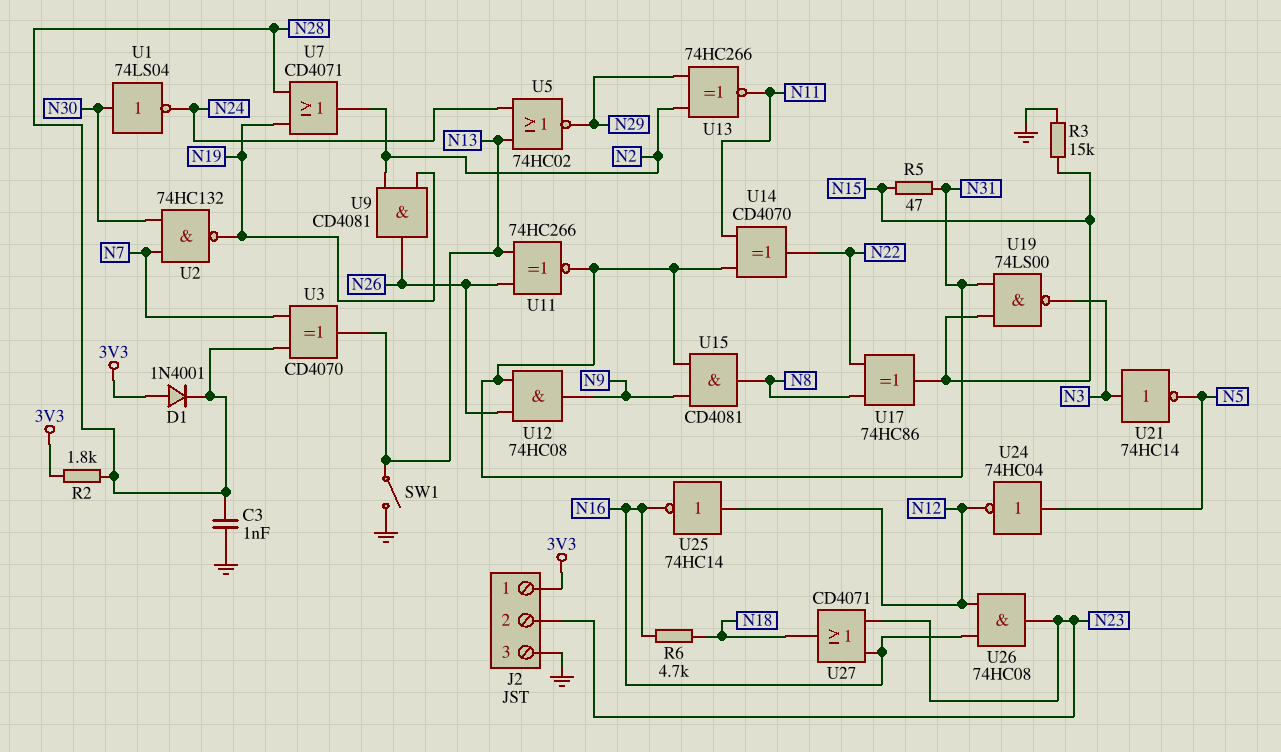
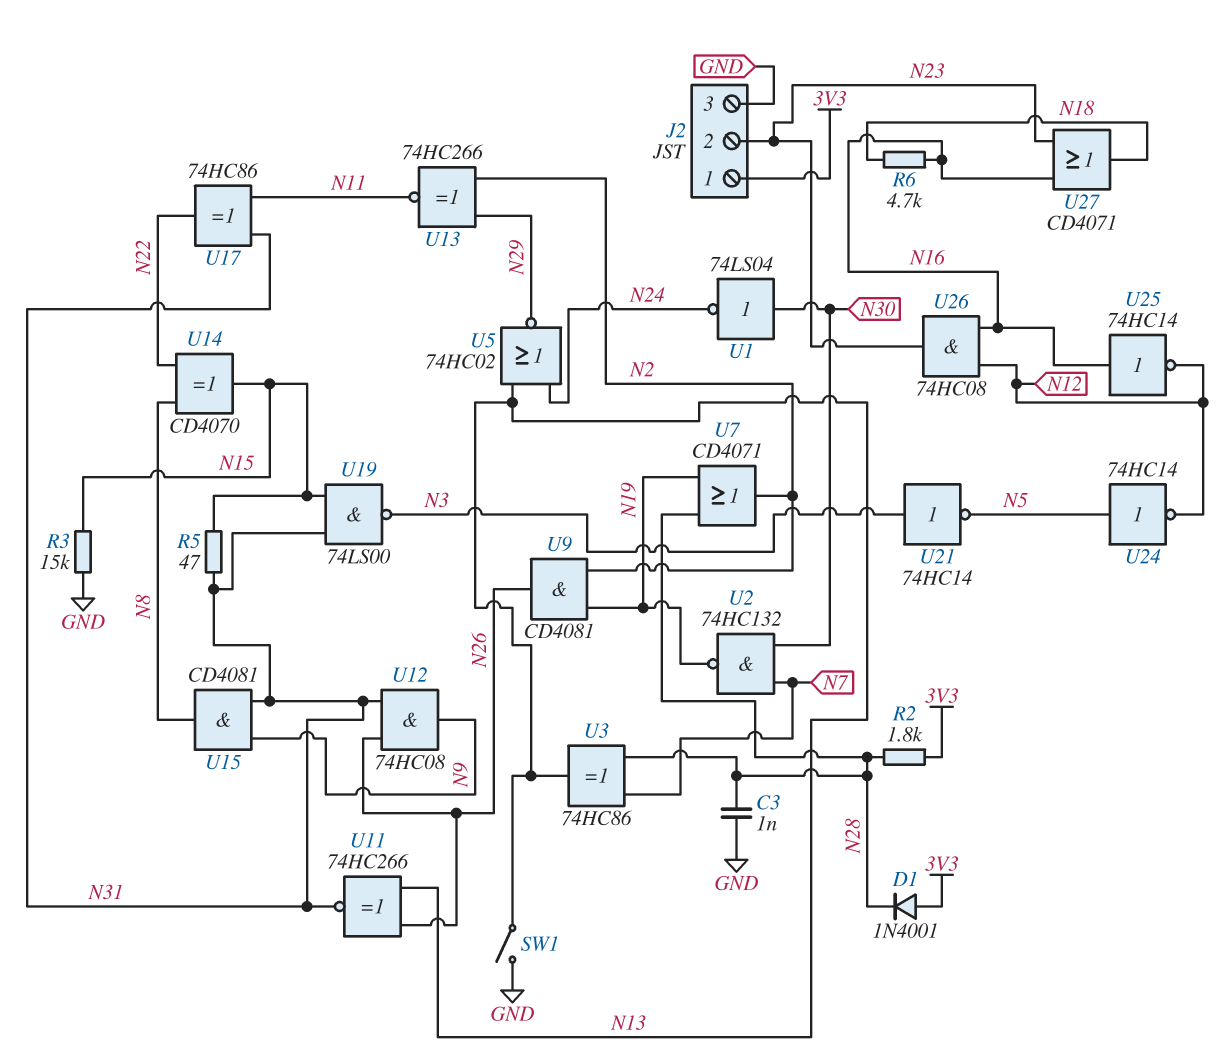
U3: XOR CD4070 (in N7, in N28, out N13) -> XOR 74HC86 (in N7, in N28, out N13)
U14: XOR CD4070 (in N11, in N31, out N22) -> XOR CD4070 (in N8, in N22, out N15)
U17: XOR 74HC86 (in N8, in N22, out N15) -> XOR 74HC86 (in N11, in N31, out N22)
U24: NOT 74HC04 (in N5, out N12) -> NOT 74HC14 (in N5, out N12)
U25: NOT 74HC14 (in N12, out N16) -> NOT 74HC14 (in N16, out N12)

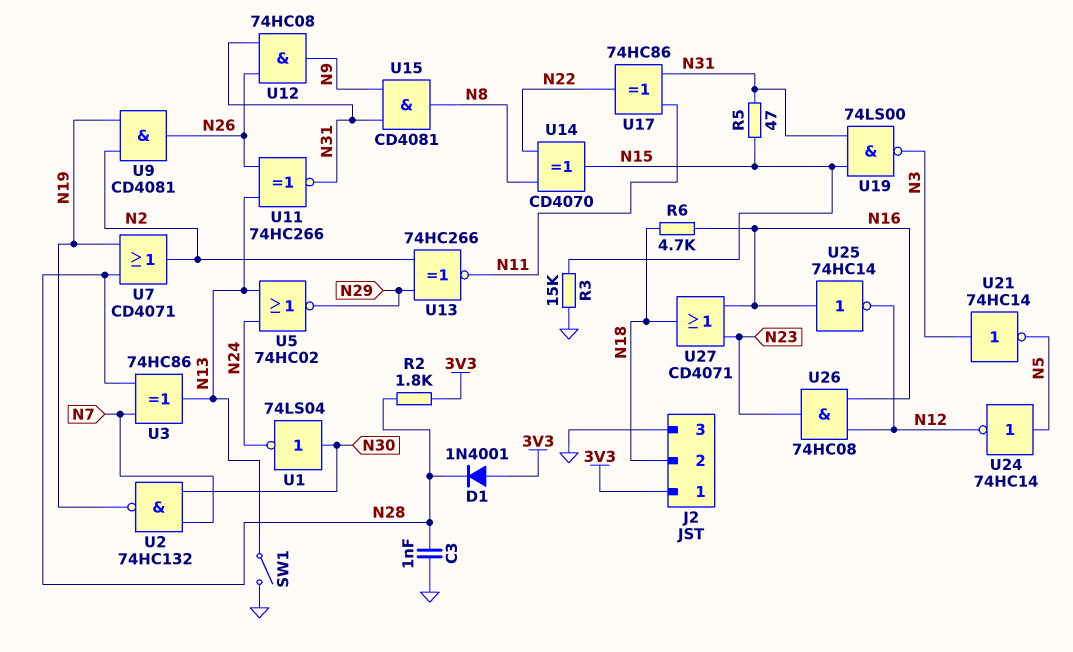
J2 pin 2: N23 -> N18

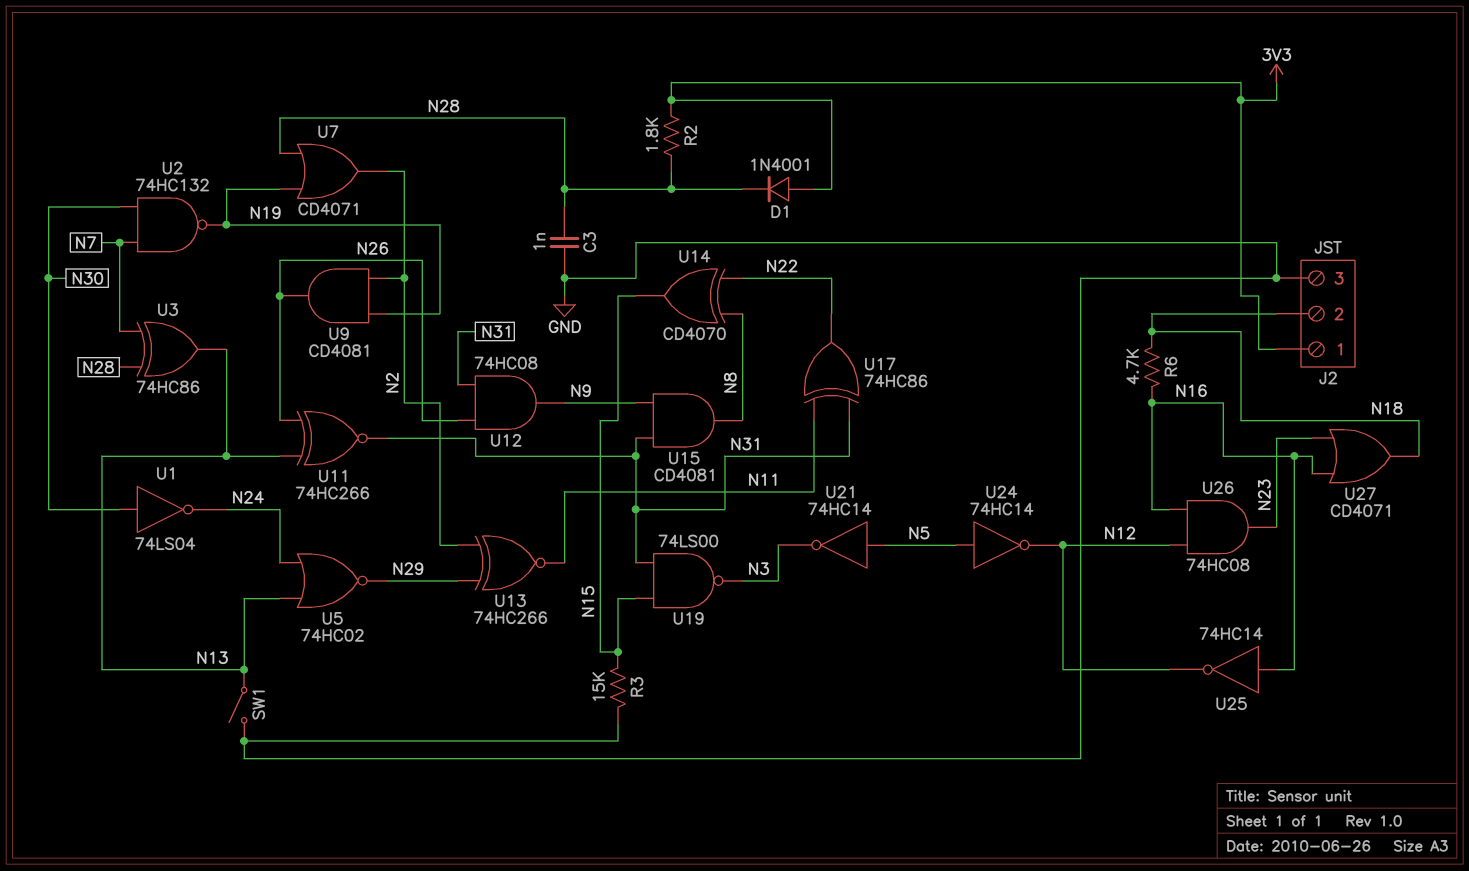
R5: 47 (N15, N31) -> none
U21: NOT 74HC14 (in N3, out N5) -> NOT 74HC14 (in N5, out N3)

